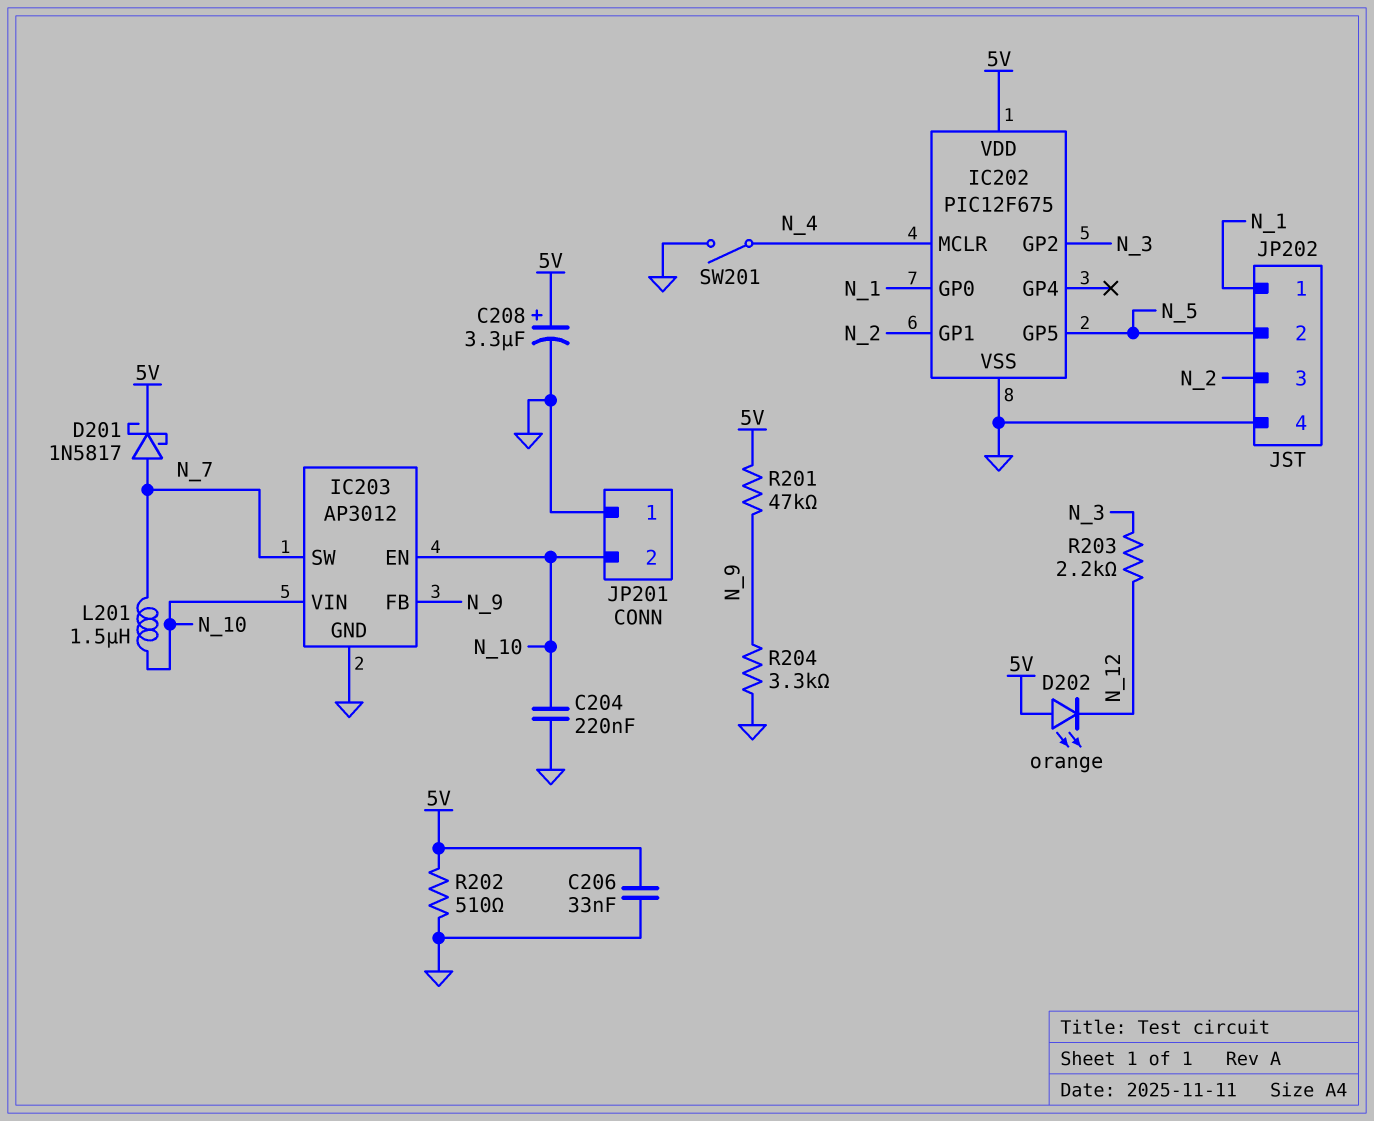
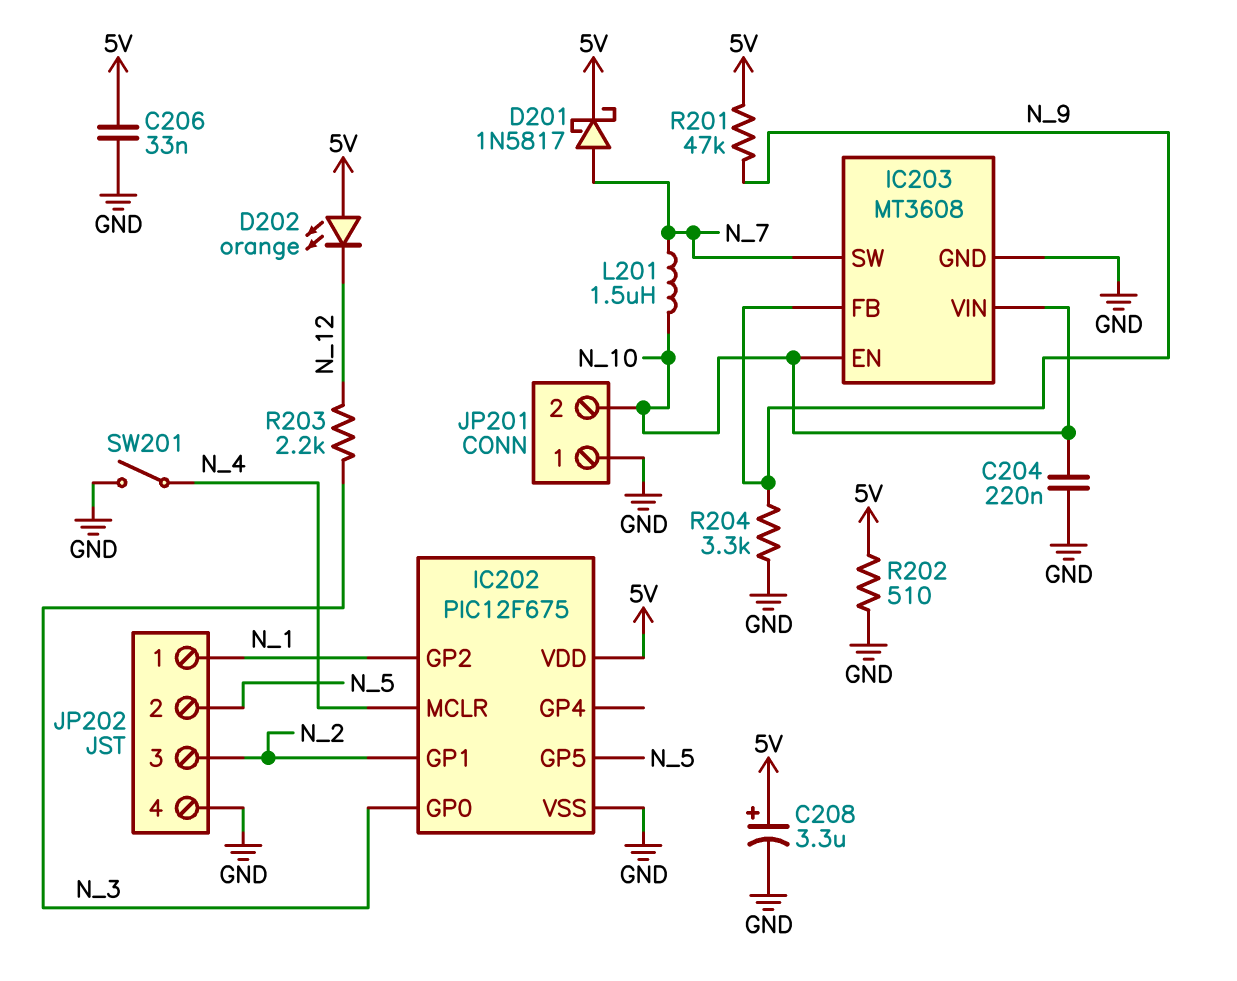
IC202 pin GP0: N_1 -> N_3
IC202 pin GP2: N_3 -> N_1
IC203: AP3012 -> MT3608

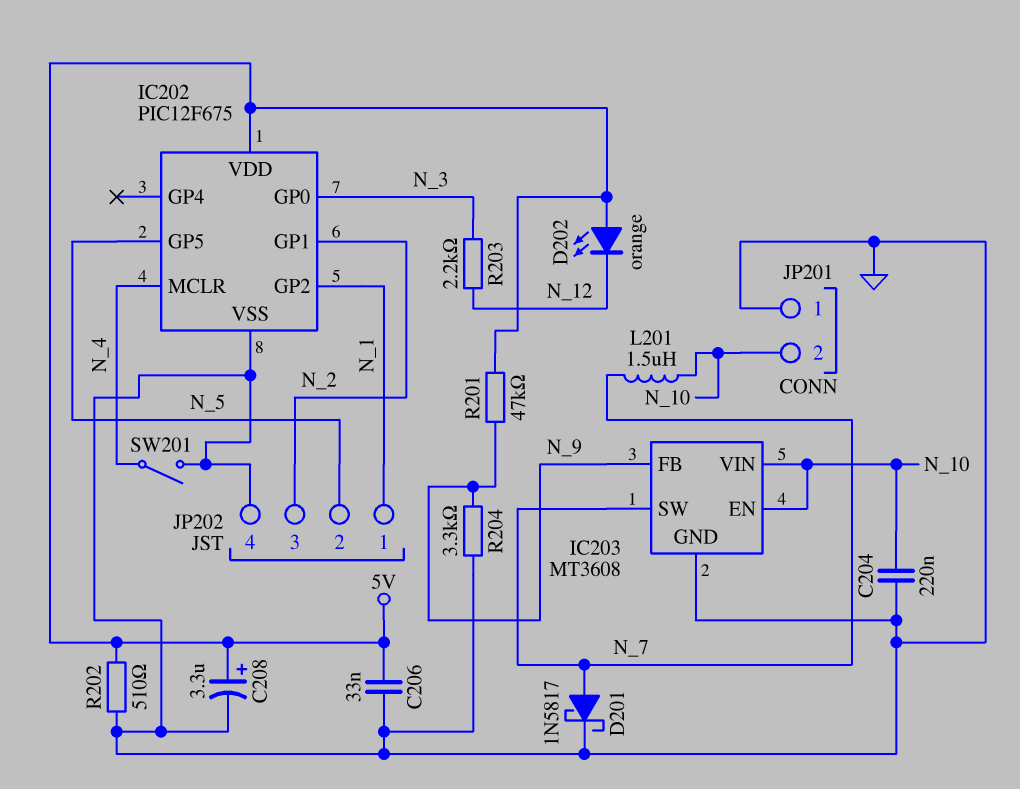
D201: schottky 1N5817 (A N_7, K 5V) -> schottky 1N5817 (A N_7, K GND)

